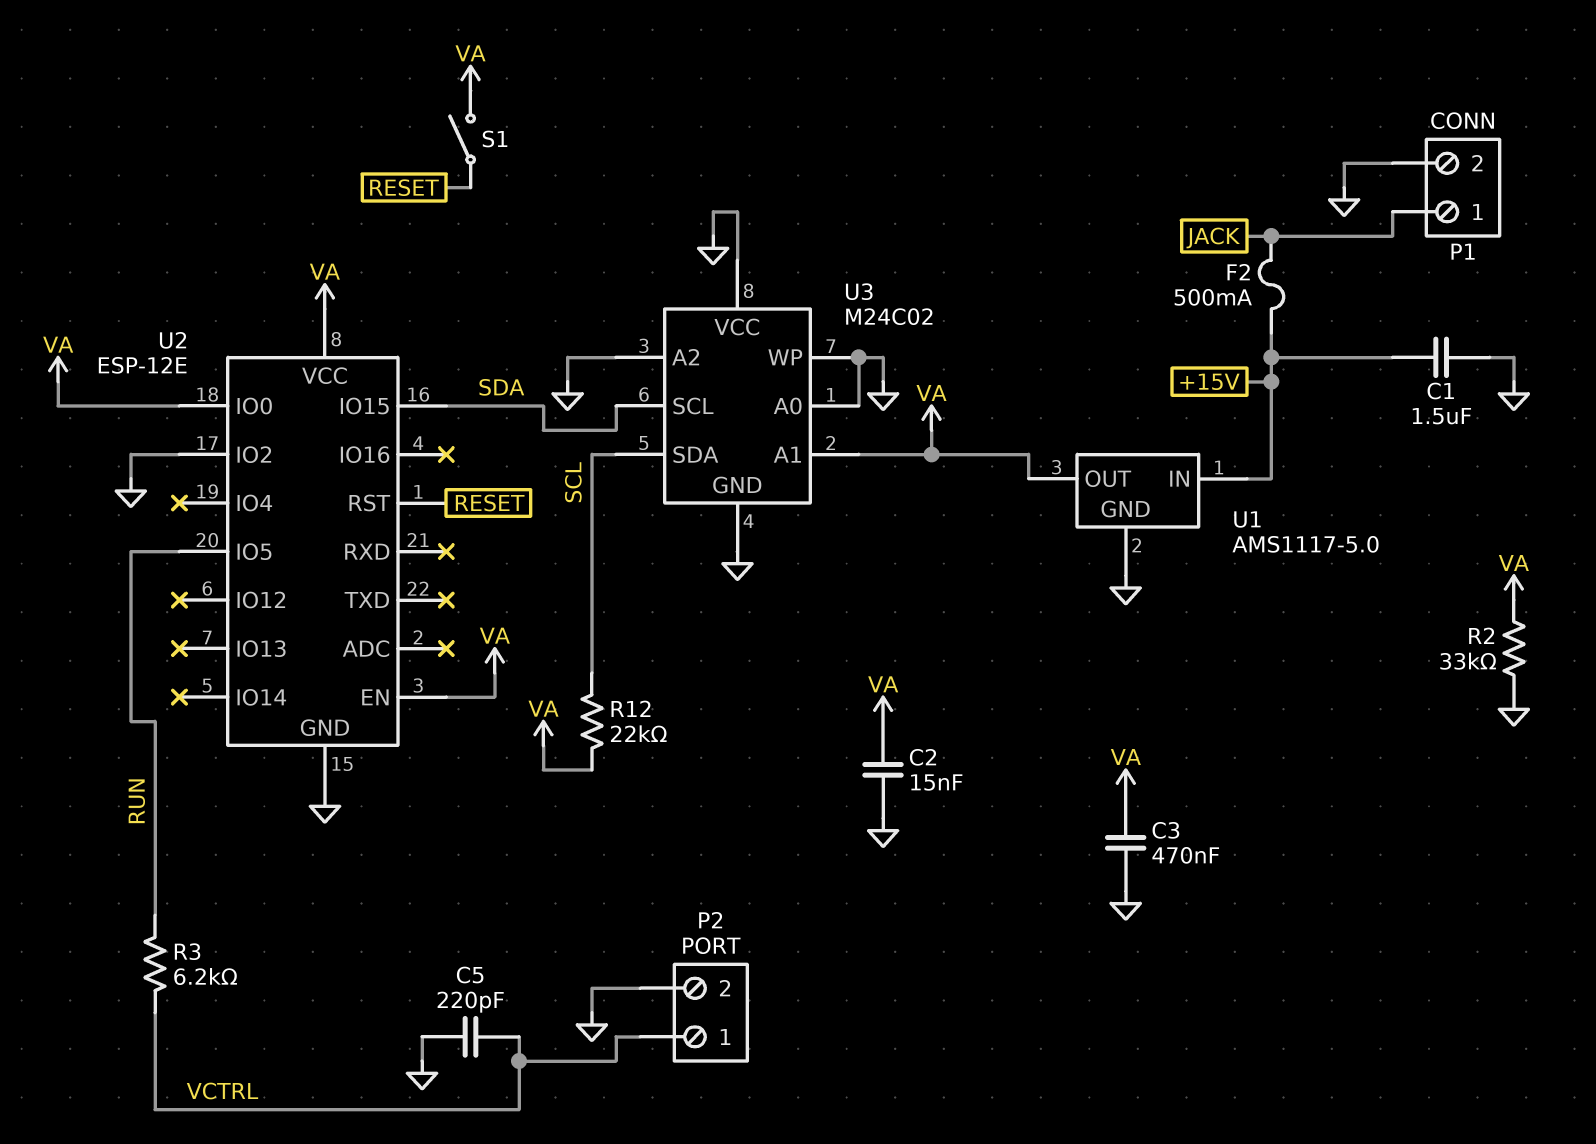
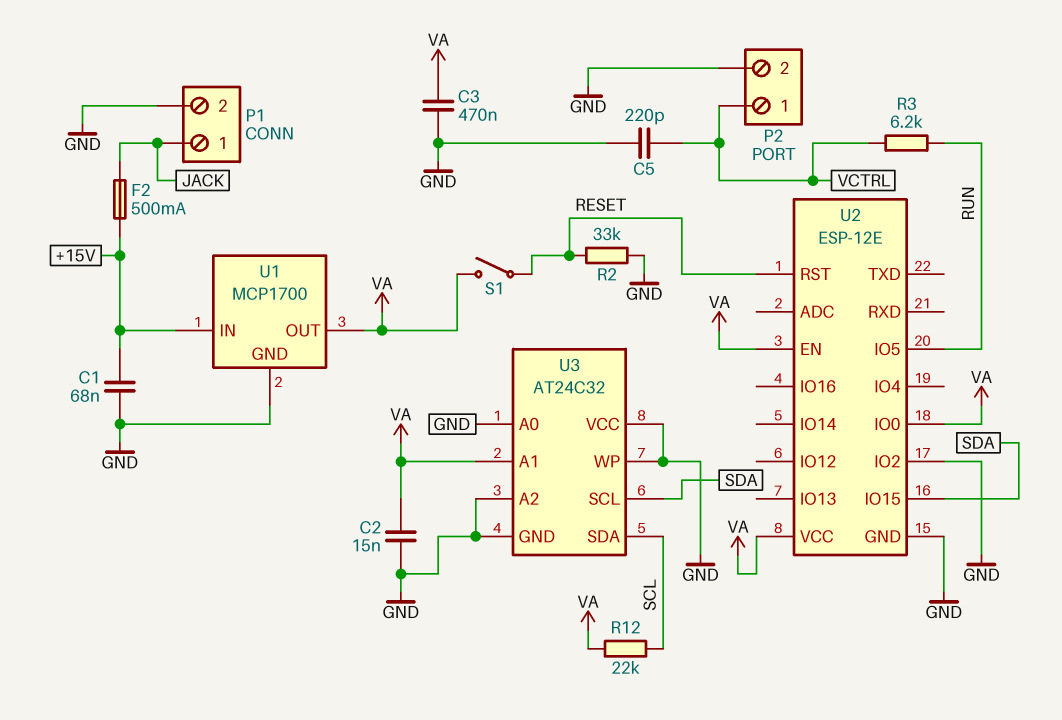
C1: 1.5uF (+15V, GND) -> 68nF (+15V, GND)
R2: 33k (GND, VA) -> 33k (GND, RESET)
U1: AMS1117-5.0 -> MCP1700
U3: M24C02 -> AT24C32

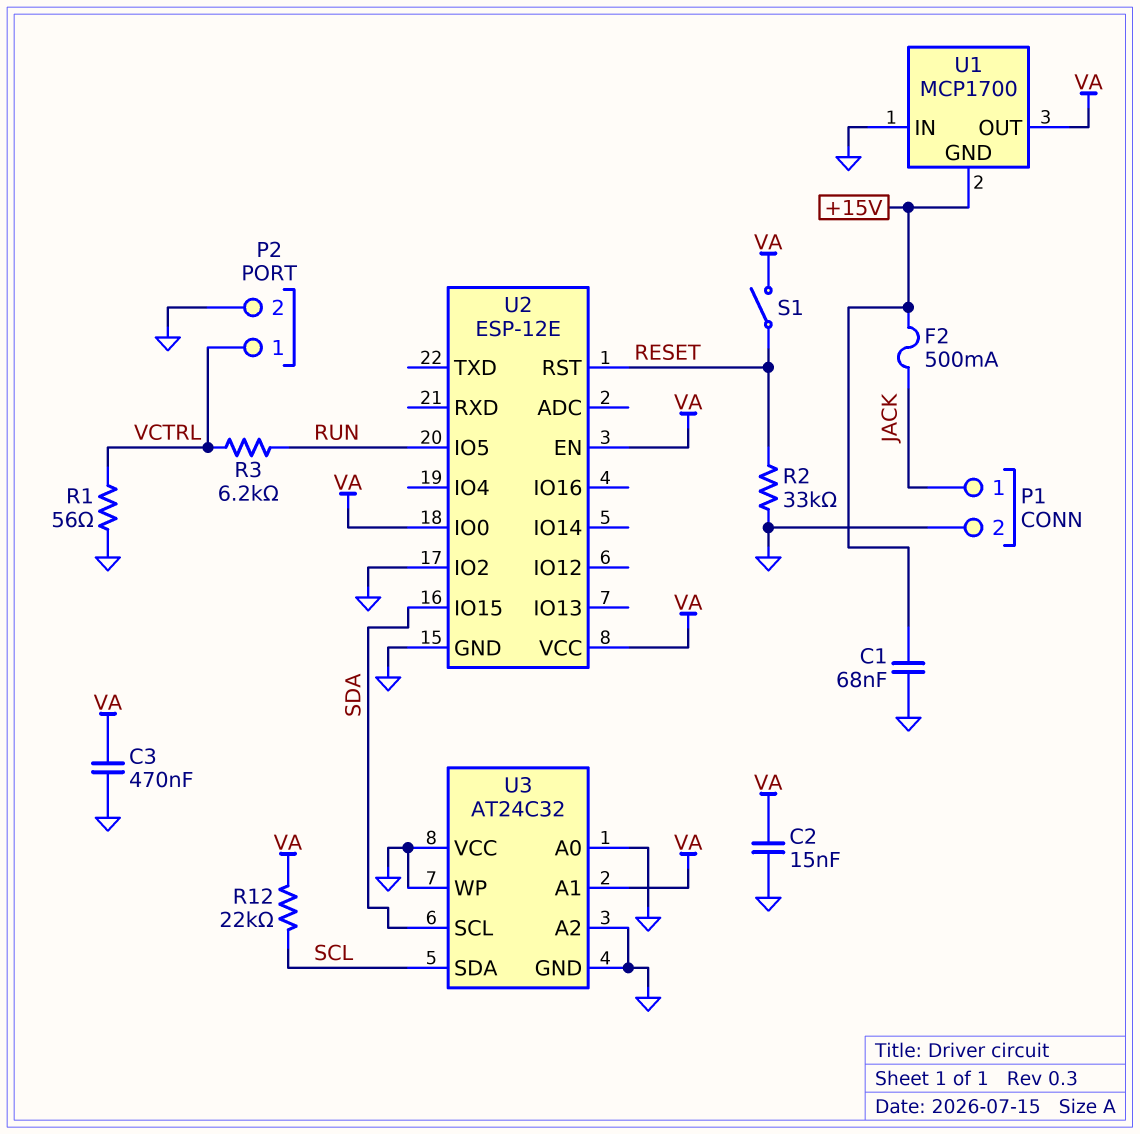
C5: 220pF (GND, VCTRL) -> none
R1: none -> 56 (GND, VCTRL)
U1 pin GND: GND -> +15V
U1 pin IN: +15V -> GND

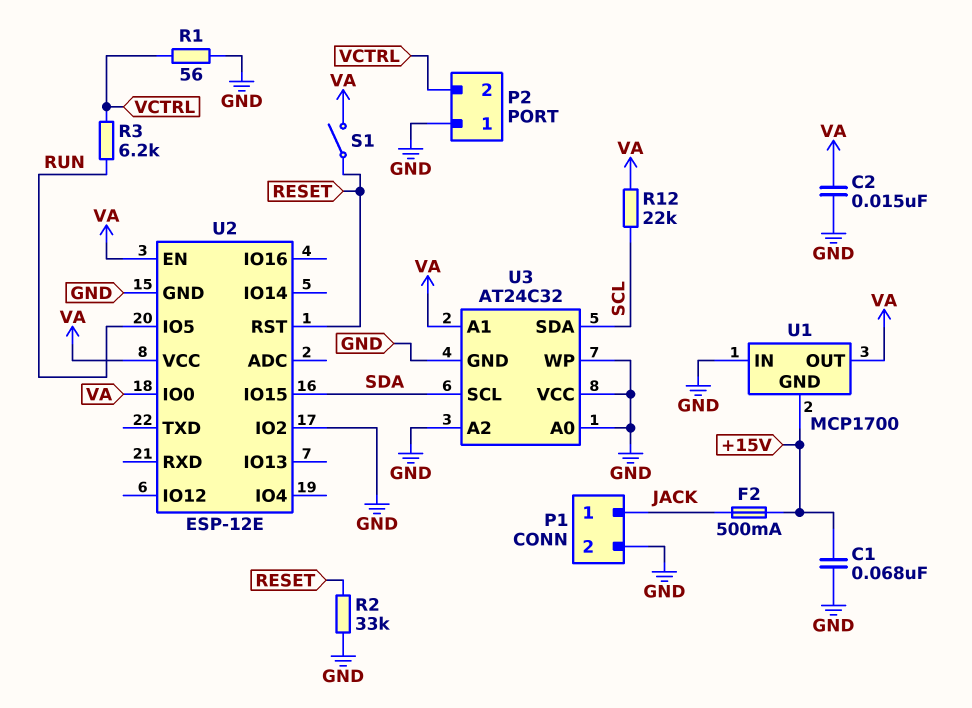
C3: 470nF (GND, VA) -> none
P2 pin 1: VCTRL -> GND
P2 pin 2: GND -> VCTRL

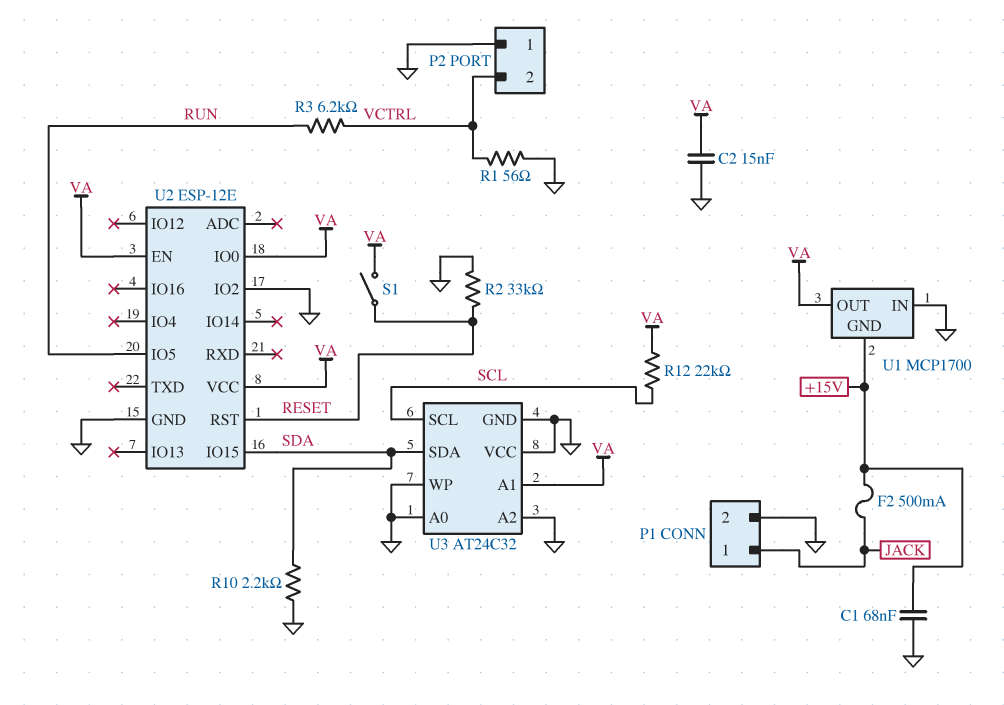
R10: none -> 2.2k (GND, SDA)
U3 pin SCL: SDA -> SCL
U3 pin SDA: SCL -> SDA

